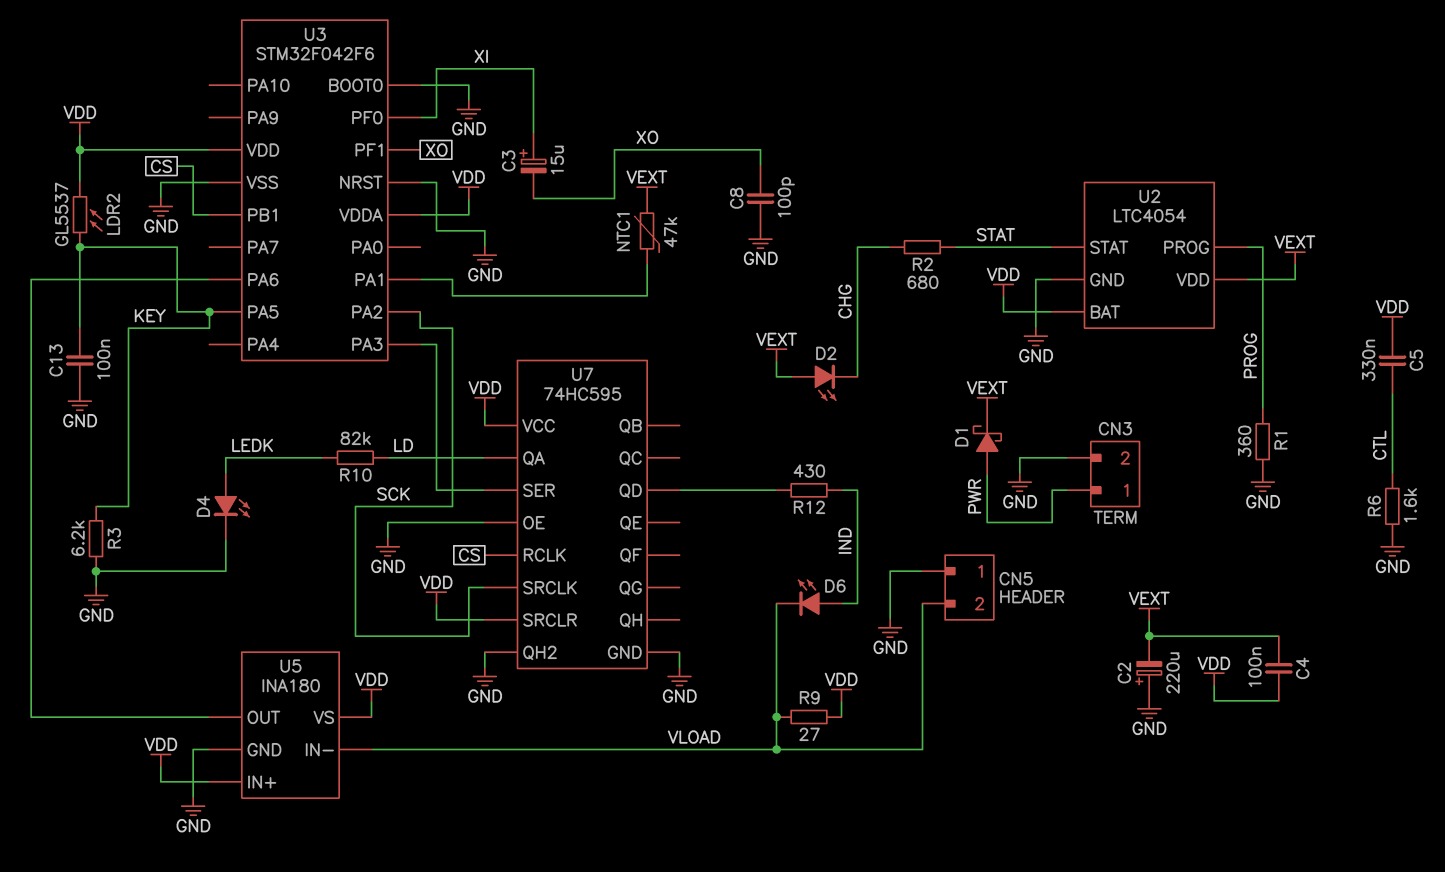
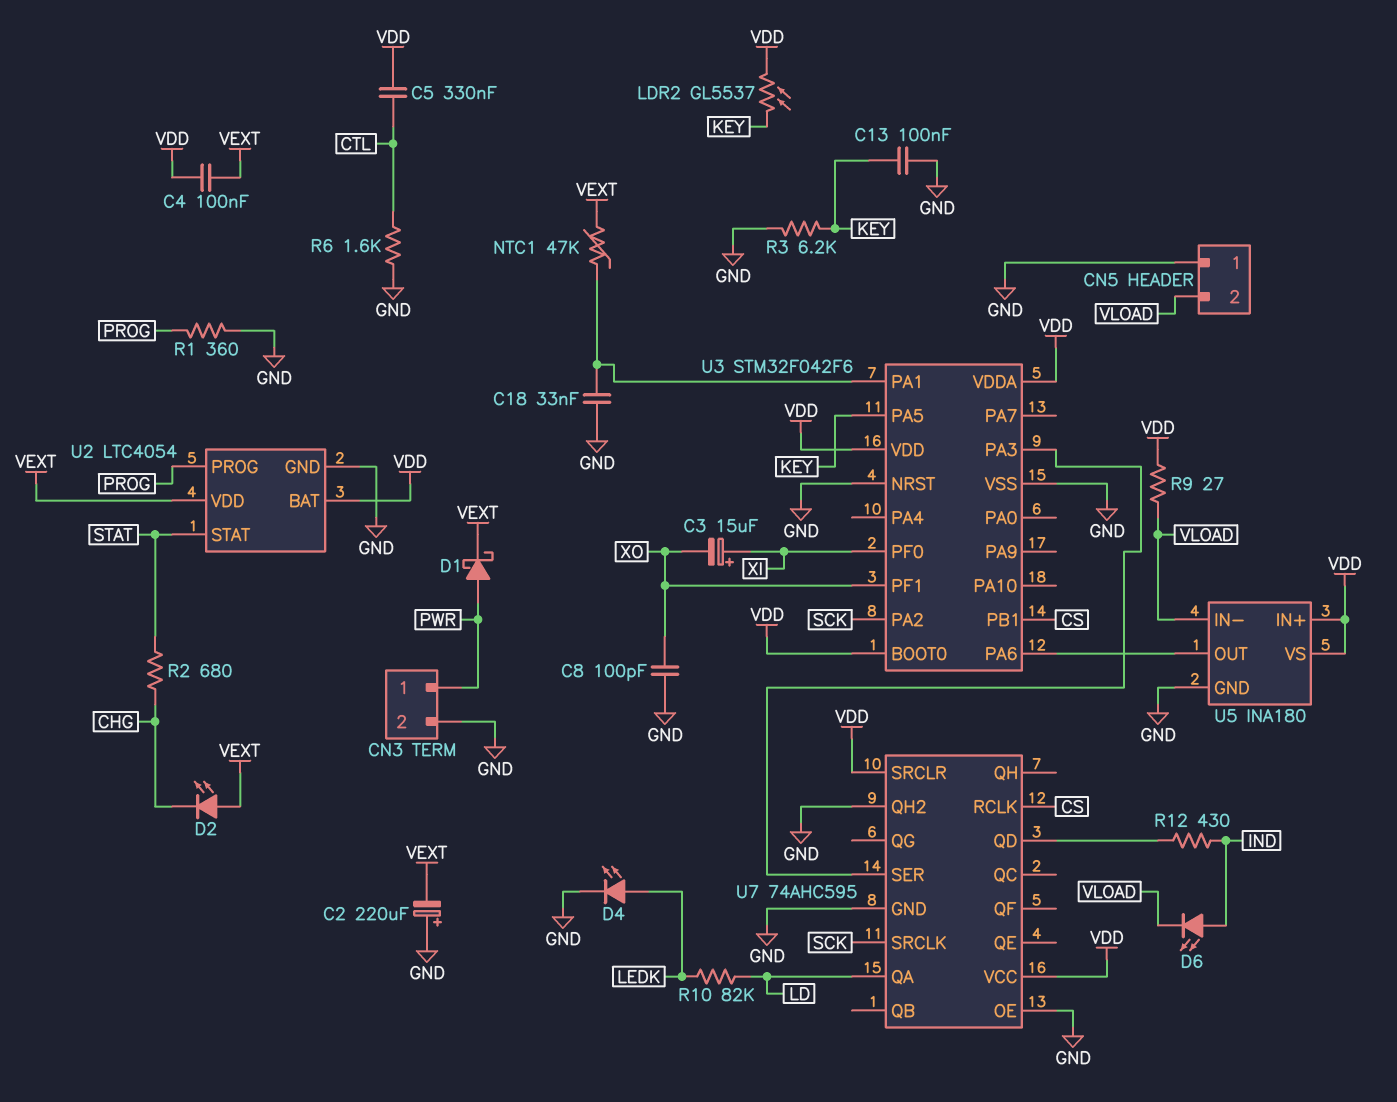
C18: none -> 33nF (GND, U3/PA1)
U3 pin BOOT0: GND -> VDD
U7: 74HC595 -> 74AHC595

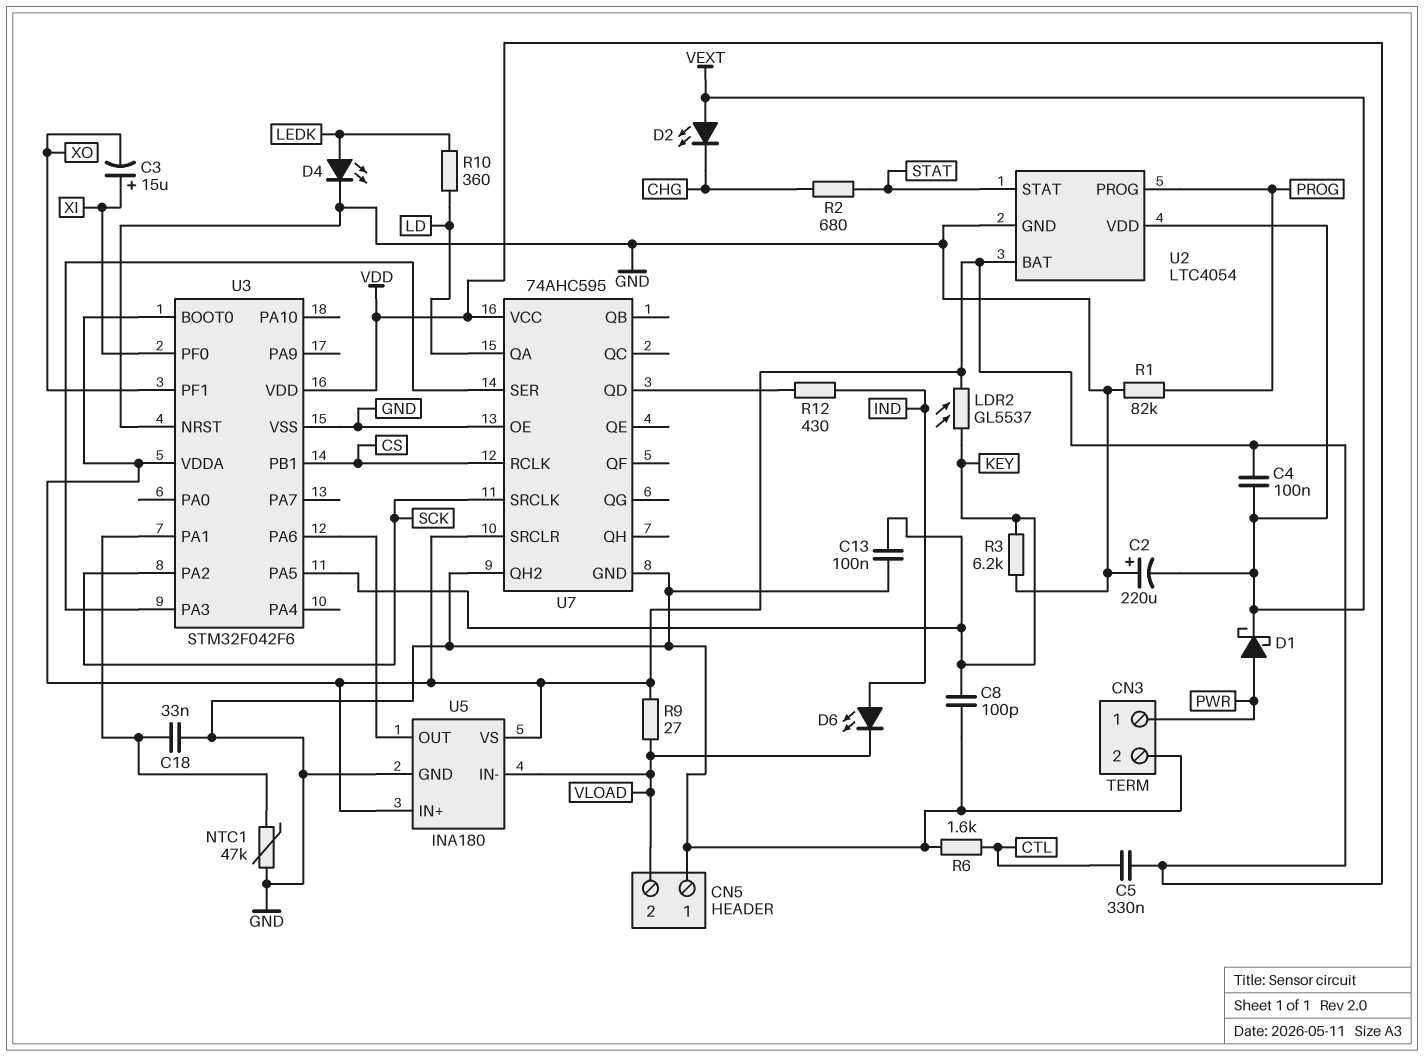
C8: 100pF (GND, XO) -> 100pF (GND, KEY)
NTC1: 47k (U3/PA1, VEXT) -> 47k (GND, U3/PA1)
R1: 360 (GND, PROG) -> 82k (GND, PROG)
R10: 82k (LD, LEDK) -> 360 (LD, LEDK)

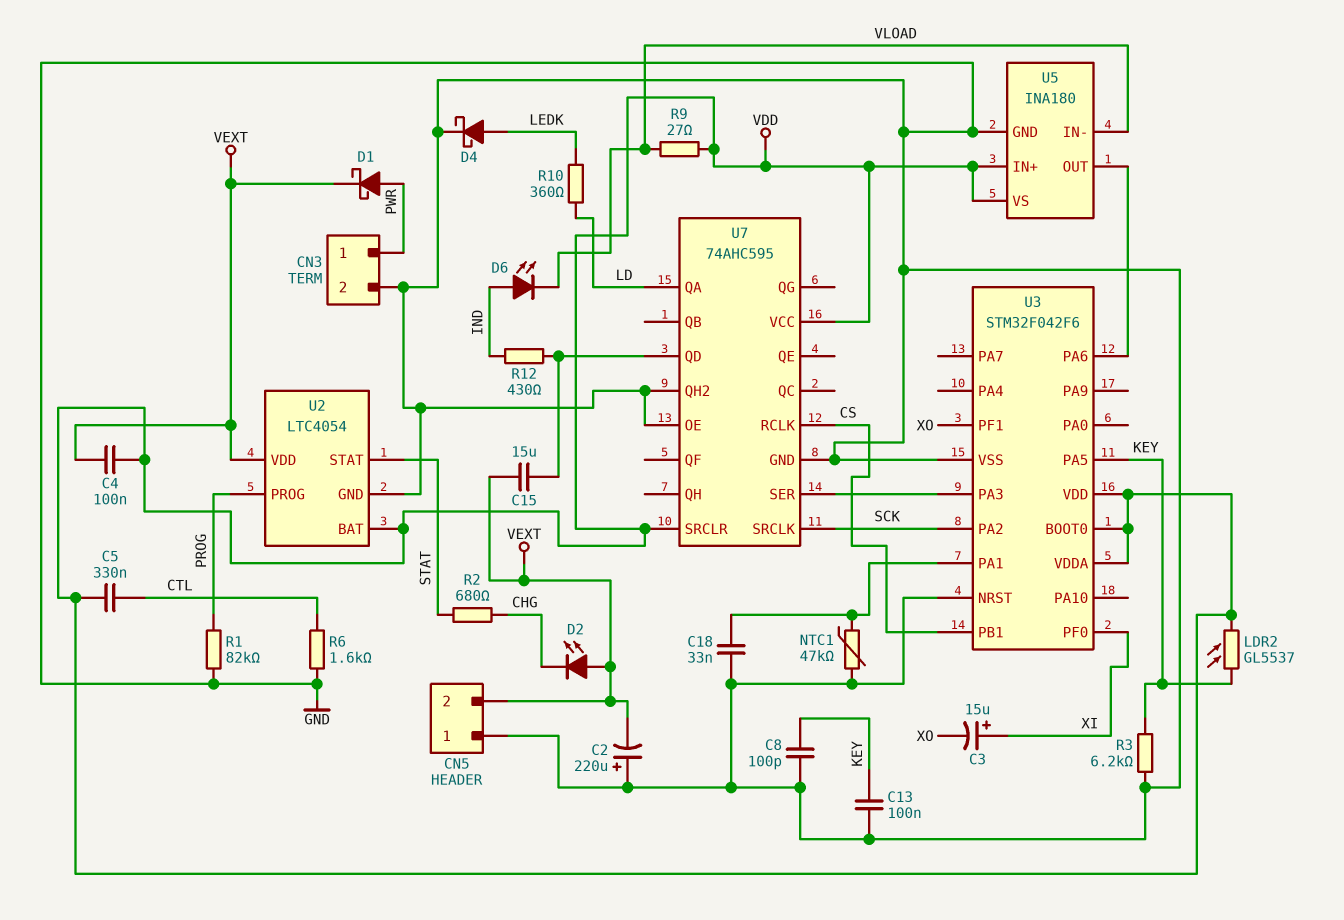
C15: none -> 15uF (U7/QD, VEXT)
CN5 pin 2: VLOAD -> VEXT
D4: LED (A LEDK, K GND) -> schottky (A LEDK, K GND)

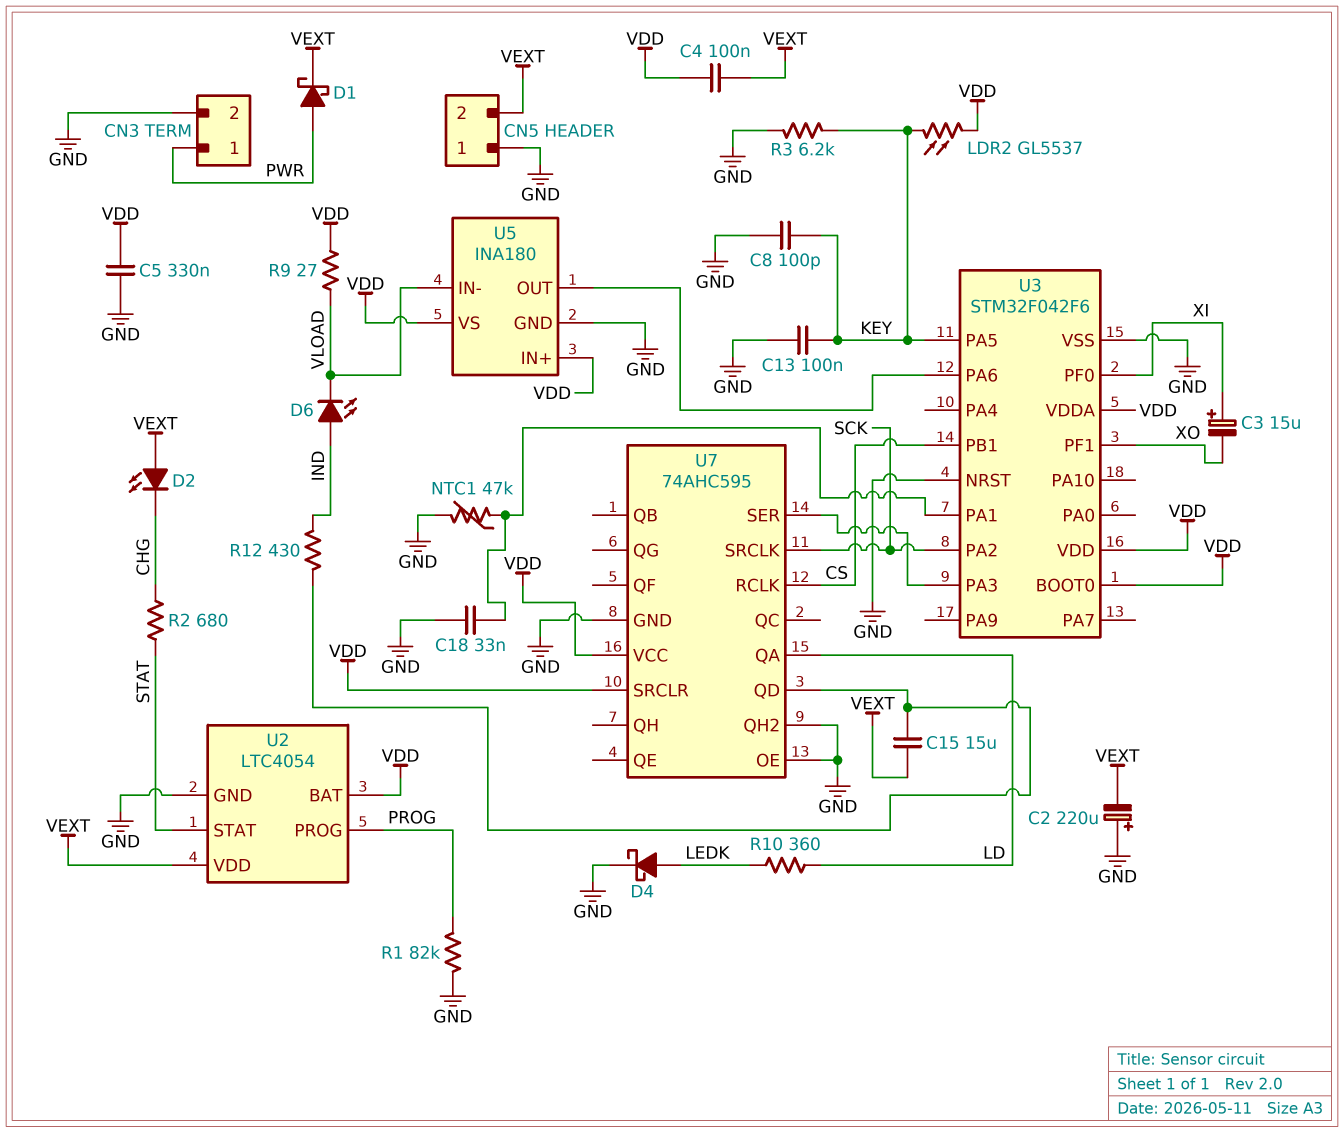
C5: 330nF (CTL, VDD) -> 330nF (GND, VDD)
R6: 1.6k (CTL, GND) -> none

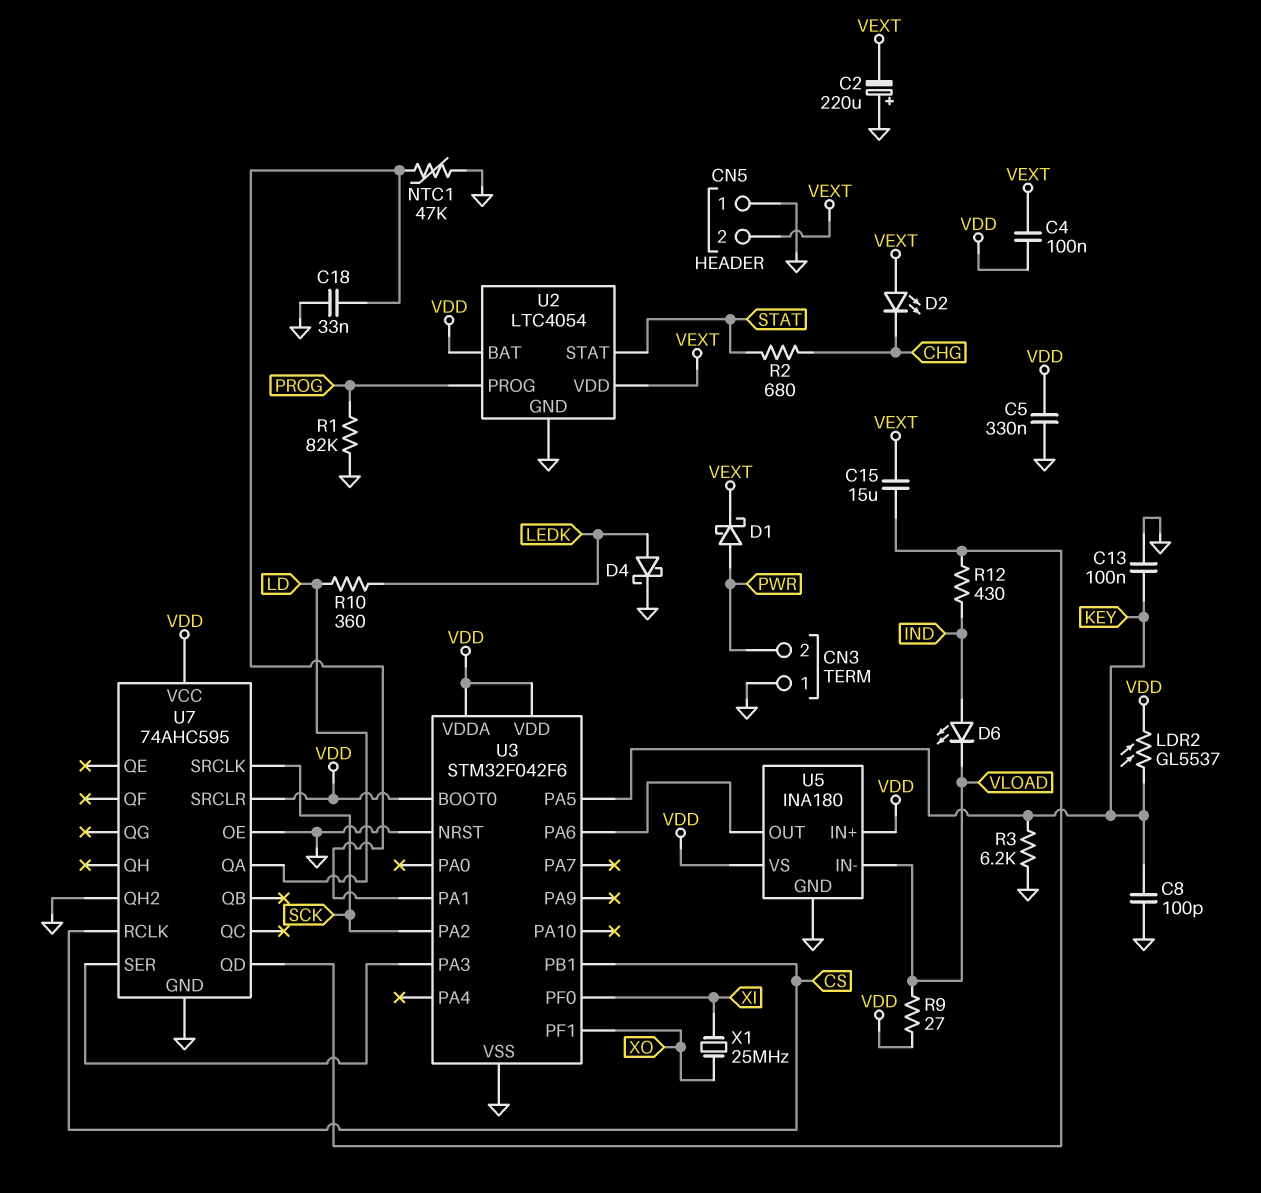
C3: 15uF (plus XI, minus XO) -> none
CN3 pin 1: PWR -> GND
CN3 pin 2: GND -> PWR
X1: none -> 25MHz (XI, XO)

